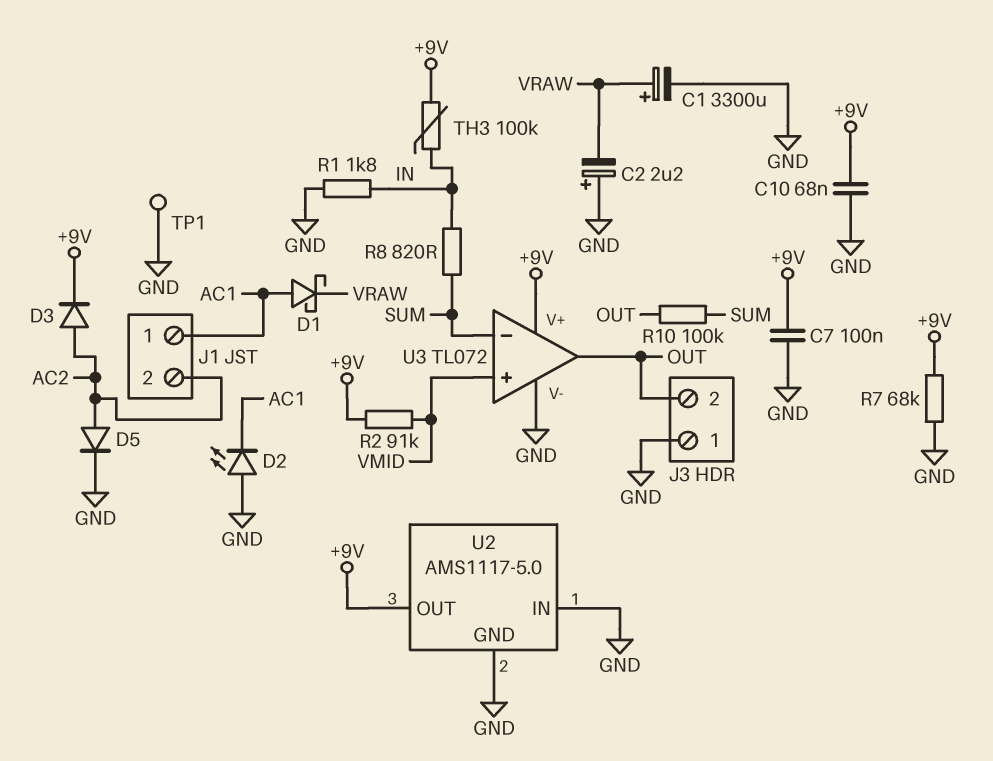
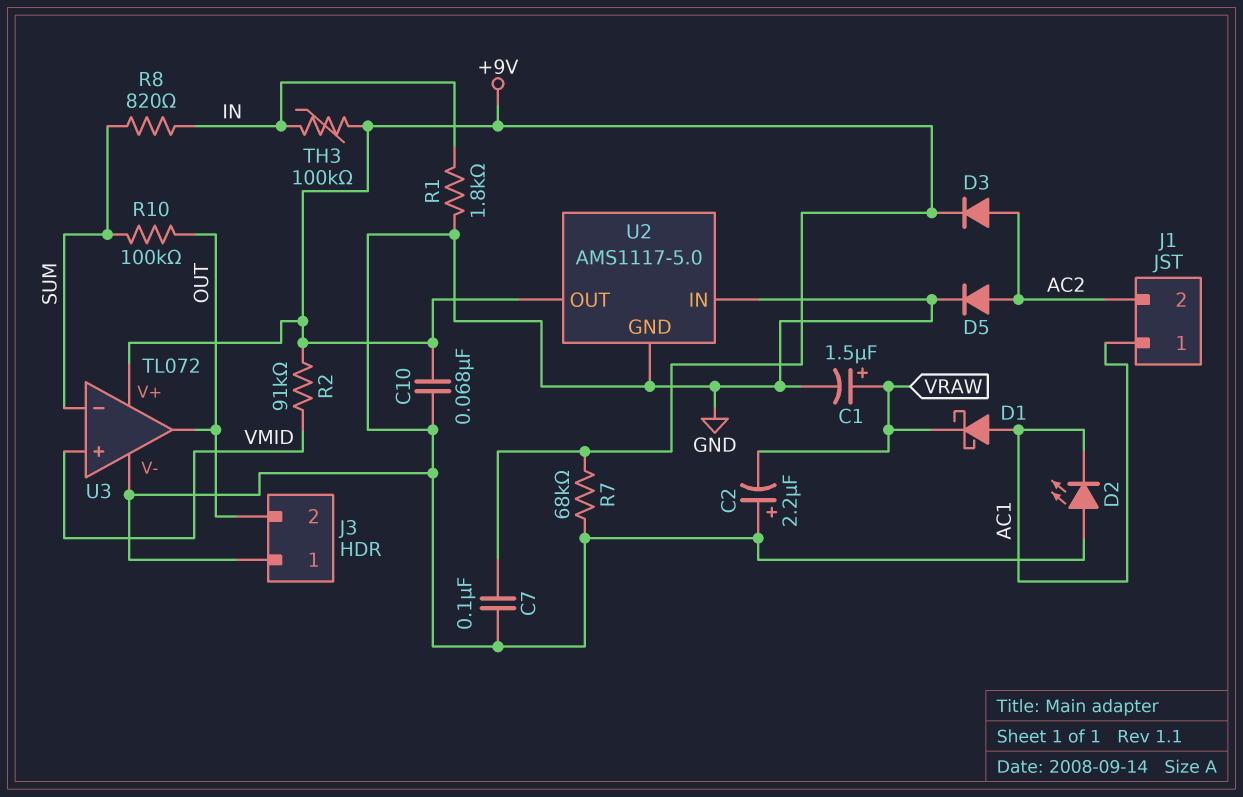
C1: 3300uF (plus VRAW, minus GND) -> 1.5uF (plus VRAW, minus GND)
TP1: test point (GND) -> none

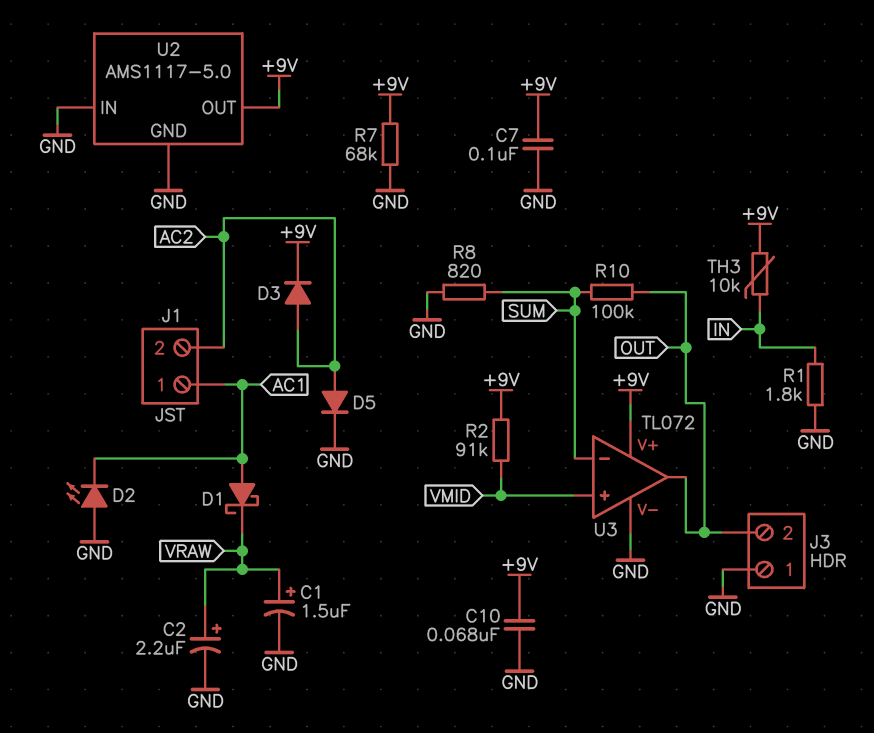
C2: 2.2uF (plus GND, minus VRAW) -> 2.2uF (plus VRAW, minus GND)
R8: 820 (IN, SUM) -> 820 (GND, SUM)
TH3: 100k (+9V, IN) -> 10k (+9V, IN)

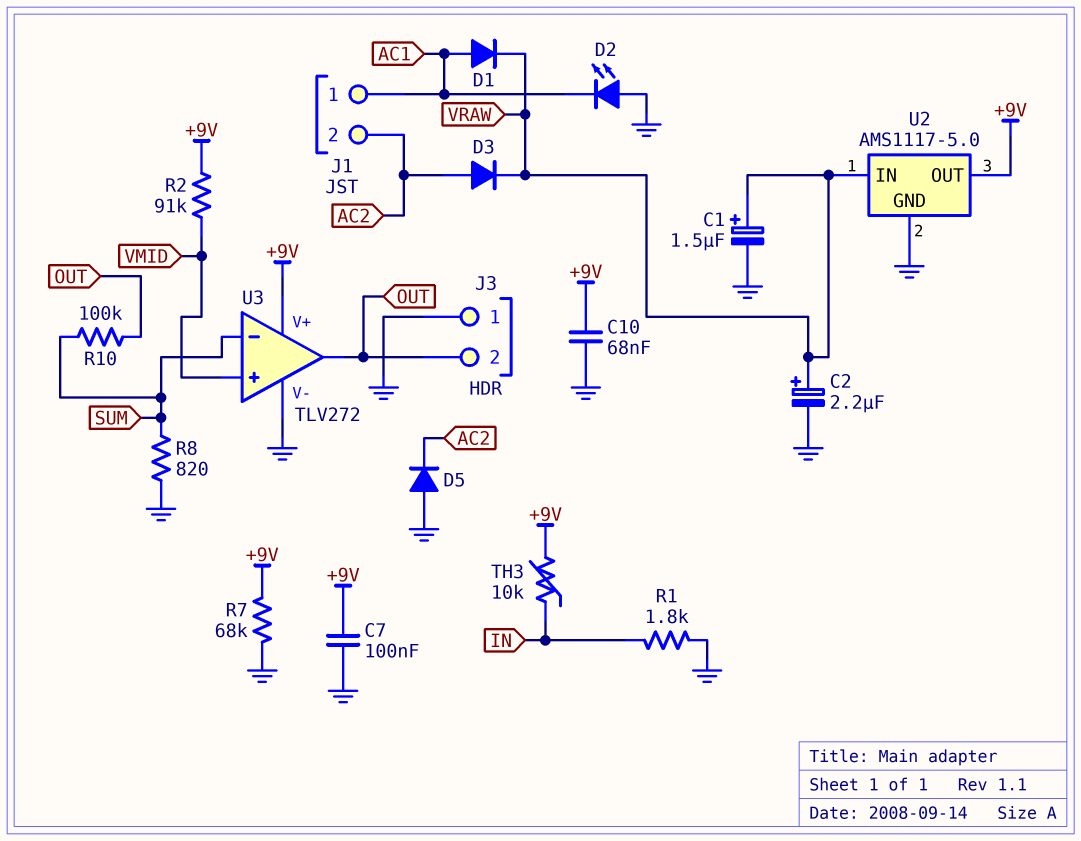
D1: schottky (A AC1, K VRAW) -> diode (A AC1, K VRAW)
D3: diode (A AC2, K +9V) -> diode (A AC2, K VRAW)
D5: diode (A AC2, K GND) -> diode (A GND, K AC2)
U2 pin IN: GND -> VRAW
U3: TL072 -> TLV272

